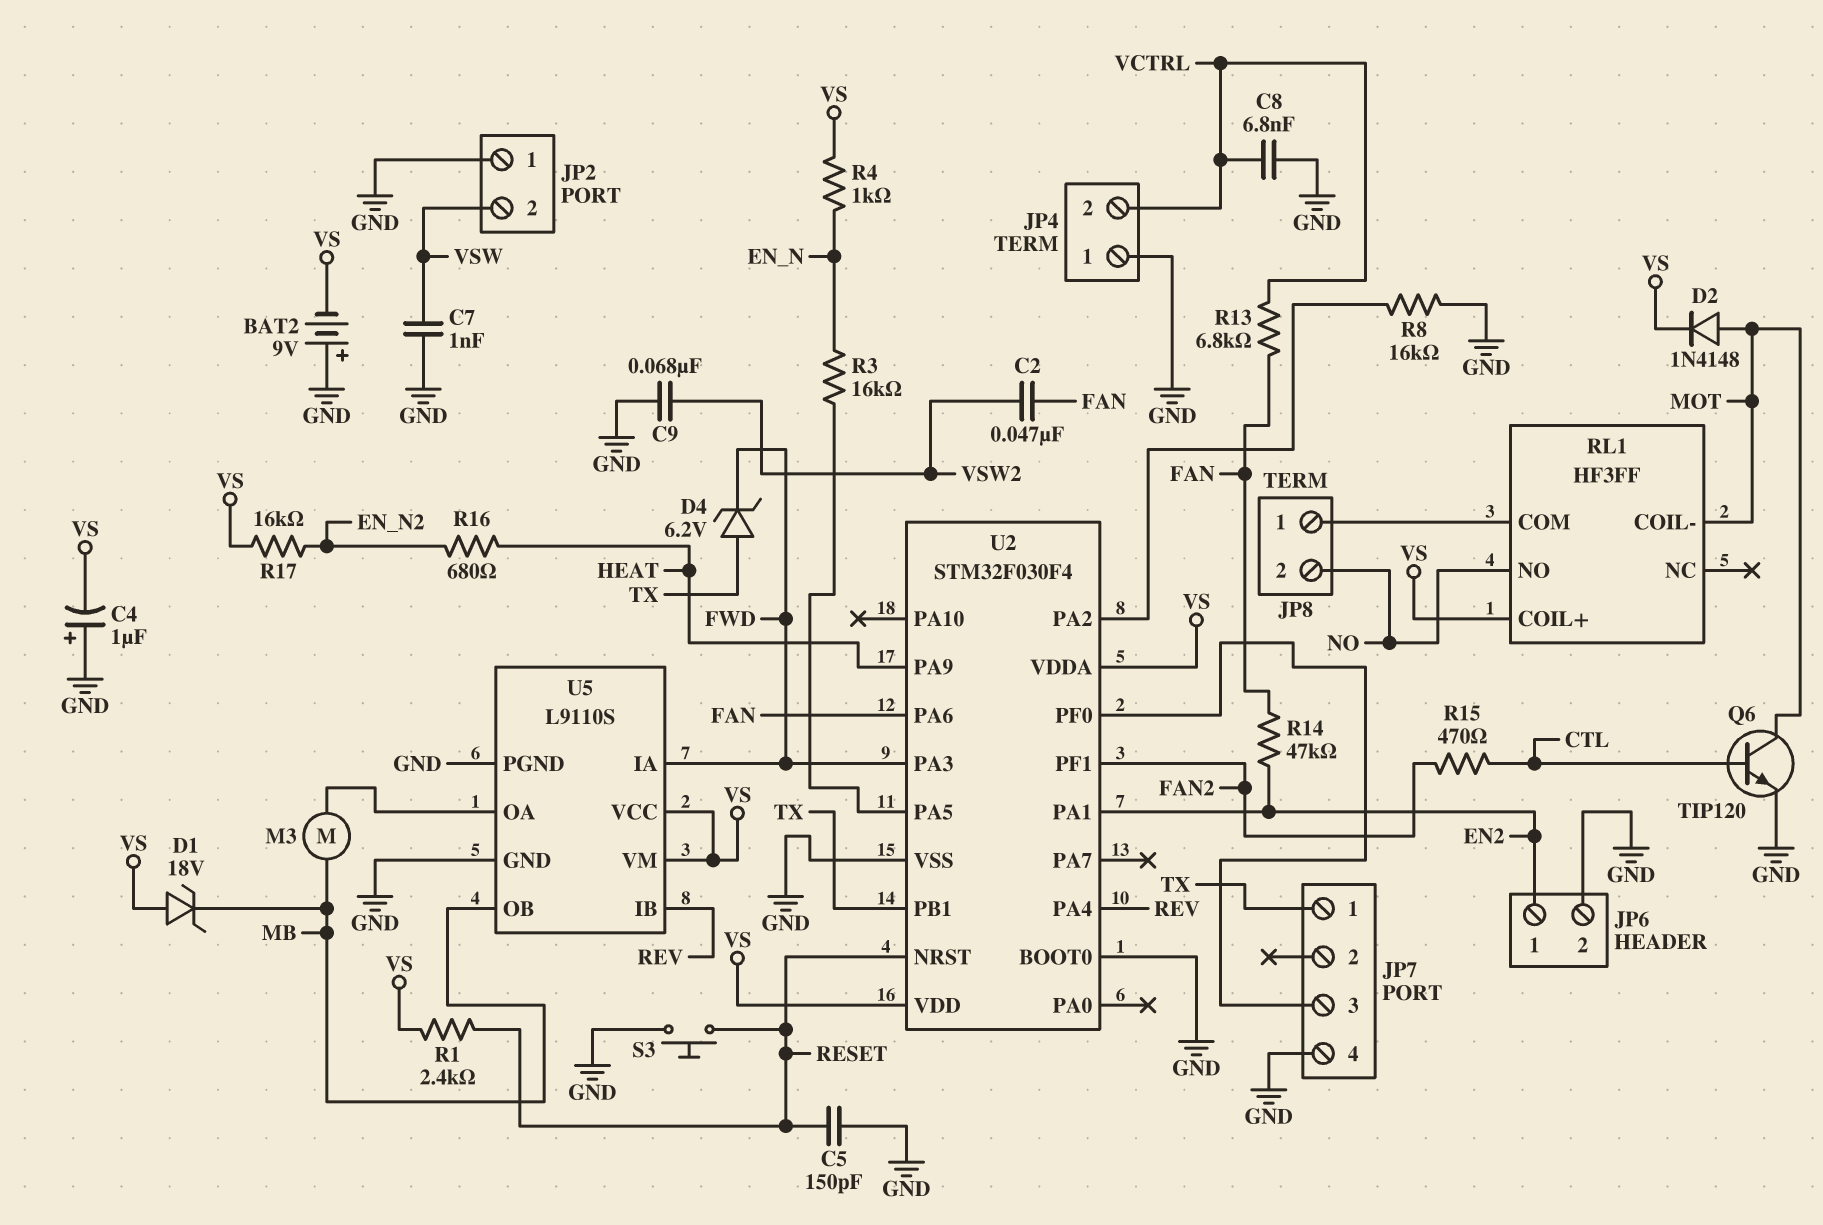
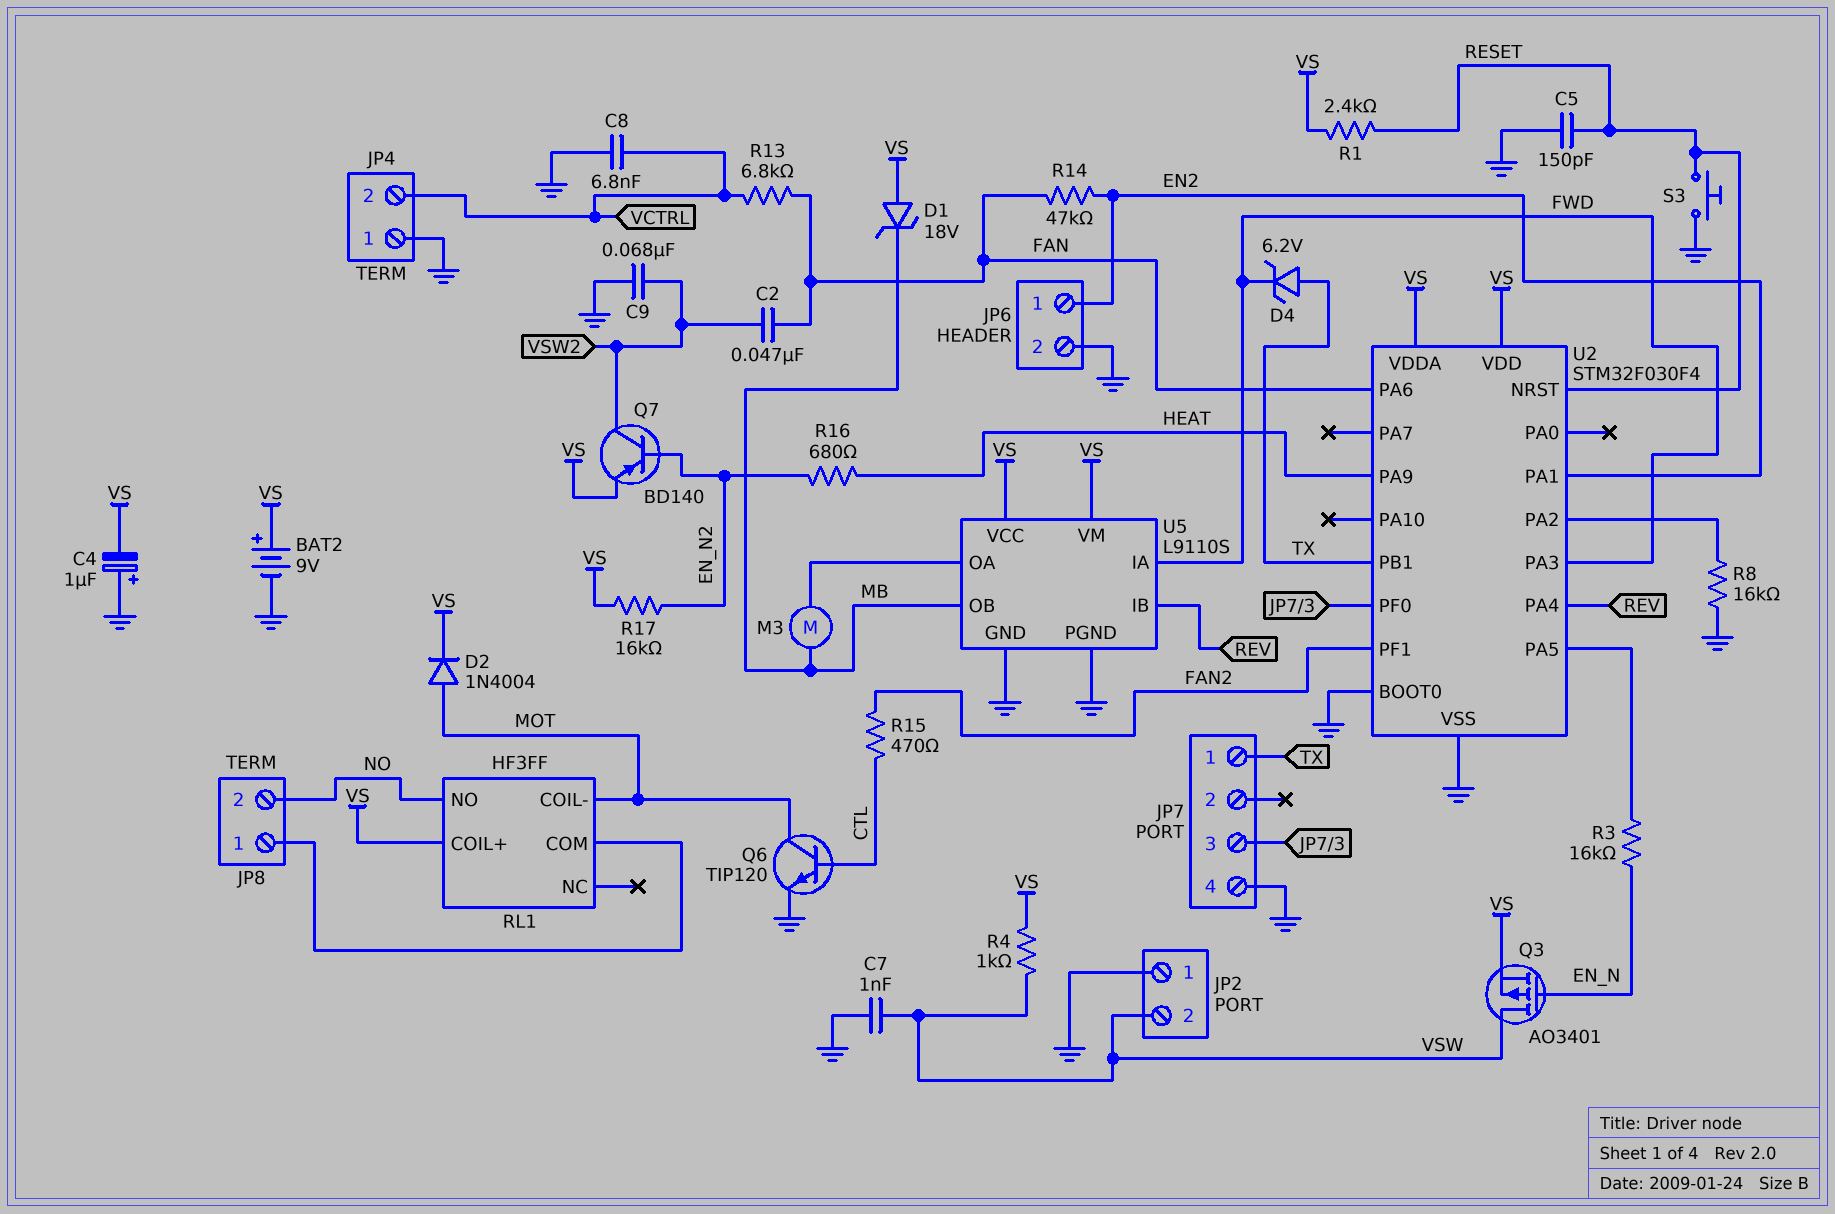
BAT2: 9V (plus GND, minus VS) -> 9V (plus VS, minus GND)
D2: diode 1N4148 (A MOT, K VS) -> diode 1N4004 (A MOT, K VS)
Q3: none -> PMOS AO3401 (G EN_N, D VSW, S VS)
Q7: none -> PNP BD140 (B EN_N2, C VSW2, E VS)
R4: 1k (EN_N, VS) -> 1k (VS, VSW)

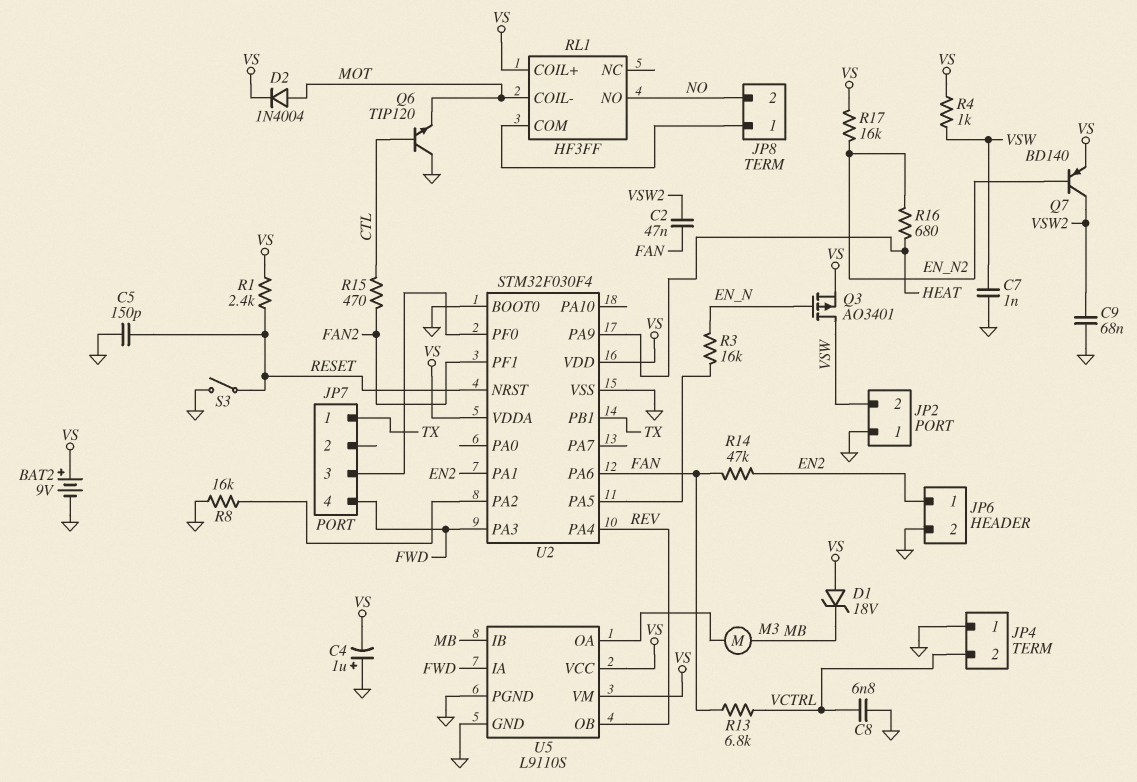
D4: zener 6.2V (A TX, K FWD) -> none
JP7 pin 4: GND -> FWD
Q6: NPN TIP120 (B CTL, C MOT, E GND) -> NPN TIP120 (B CTL, C GND, E MOT)
S3: button (GND, RESET) -> switch (GND, RESET)
U5 pin IB: REV -> MB
U5 pin OB: MB -> REV

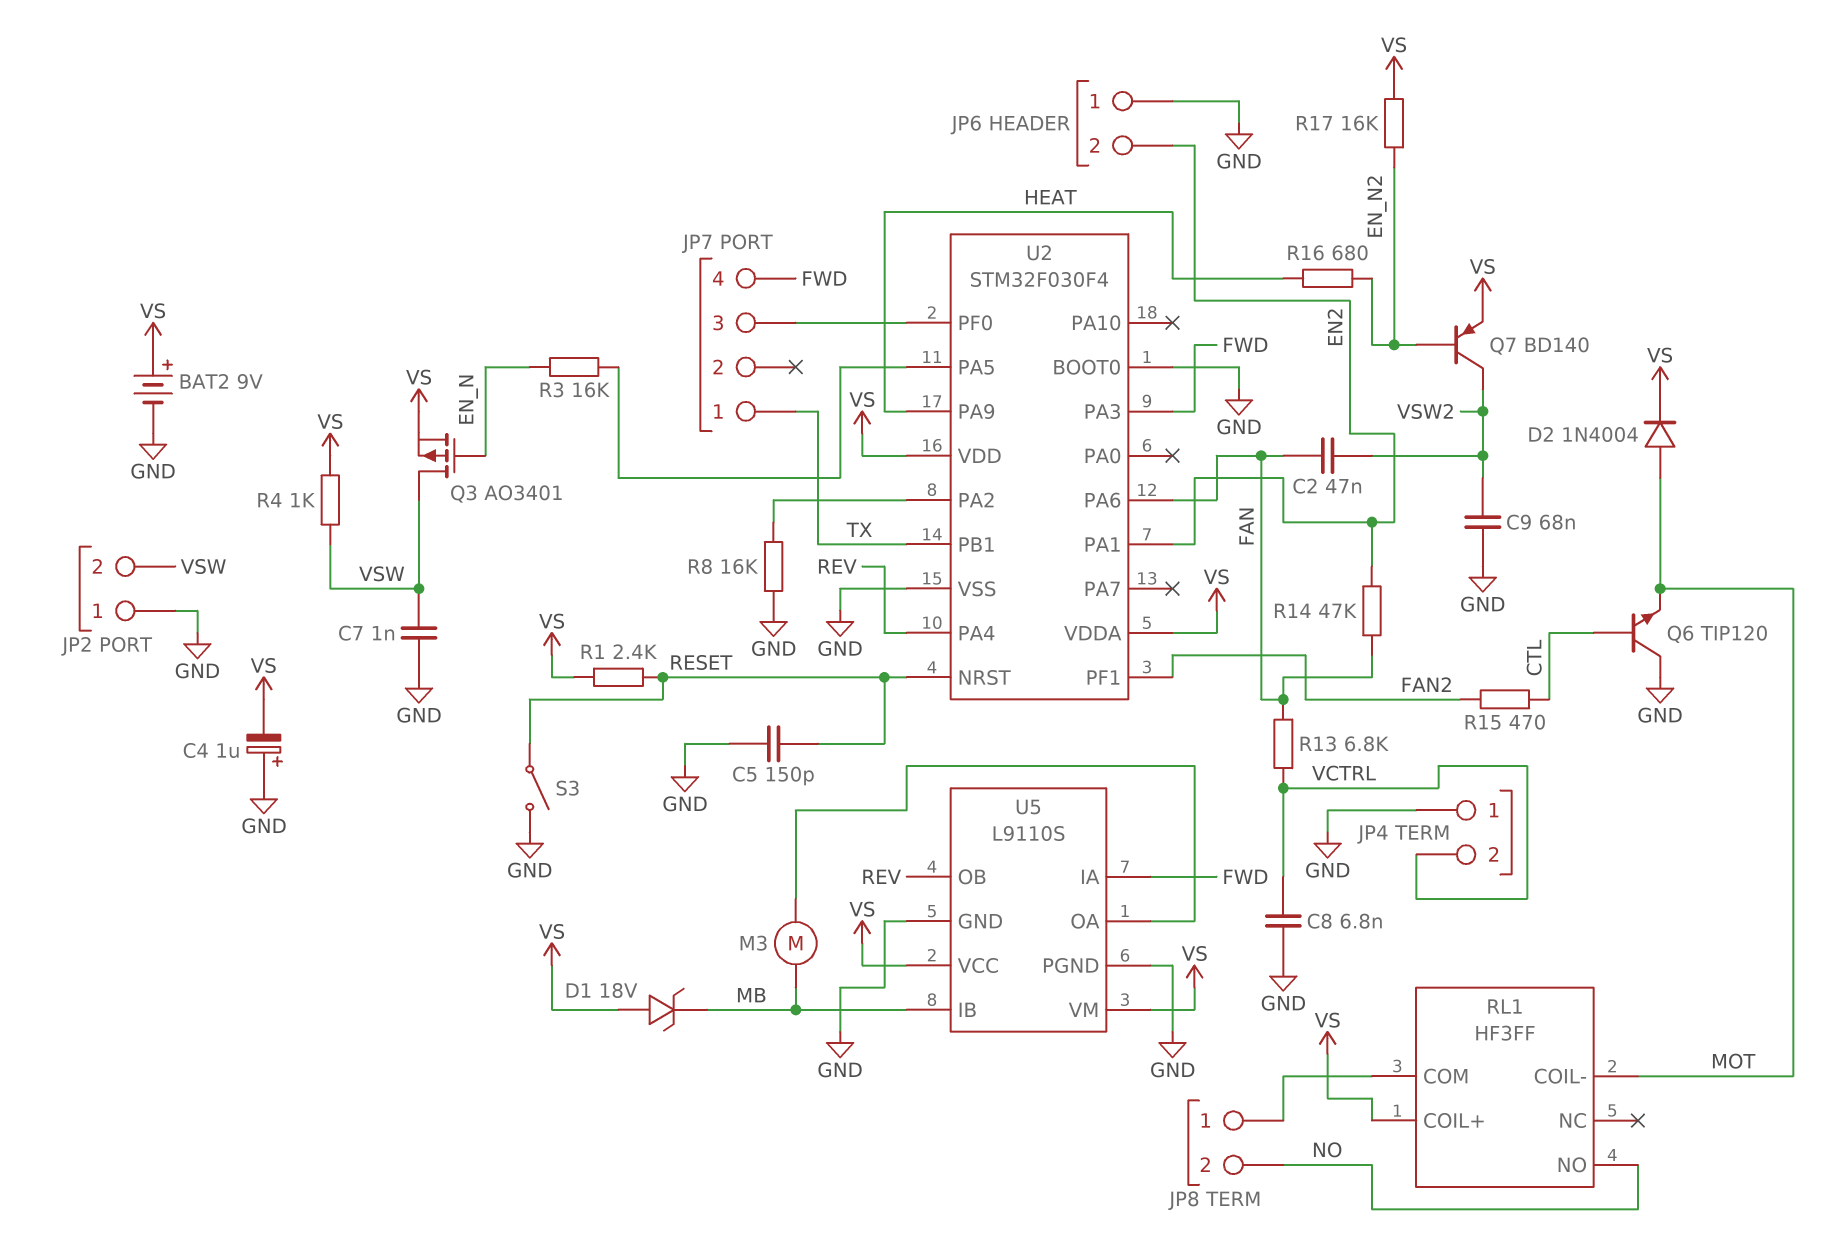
JP6 pin 1: EN2 -> GND
JP6 pin 2: GND -> EN2

